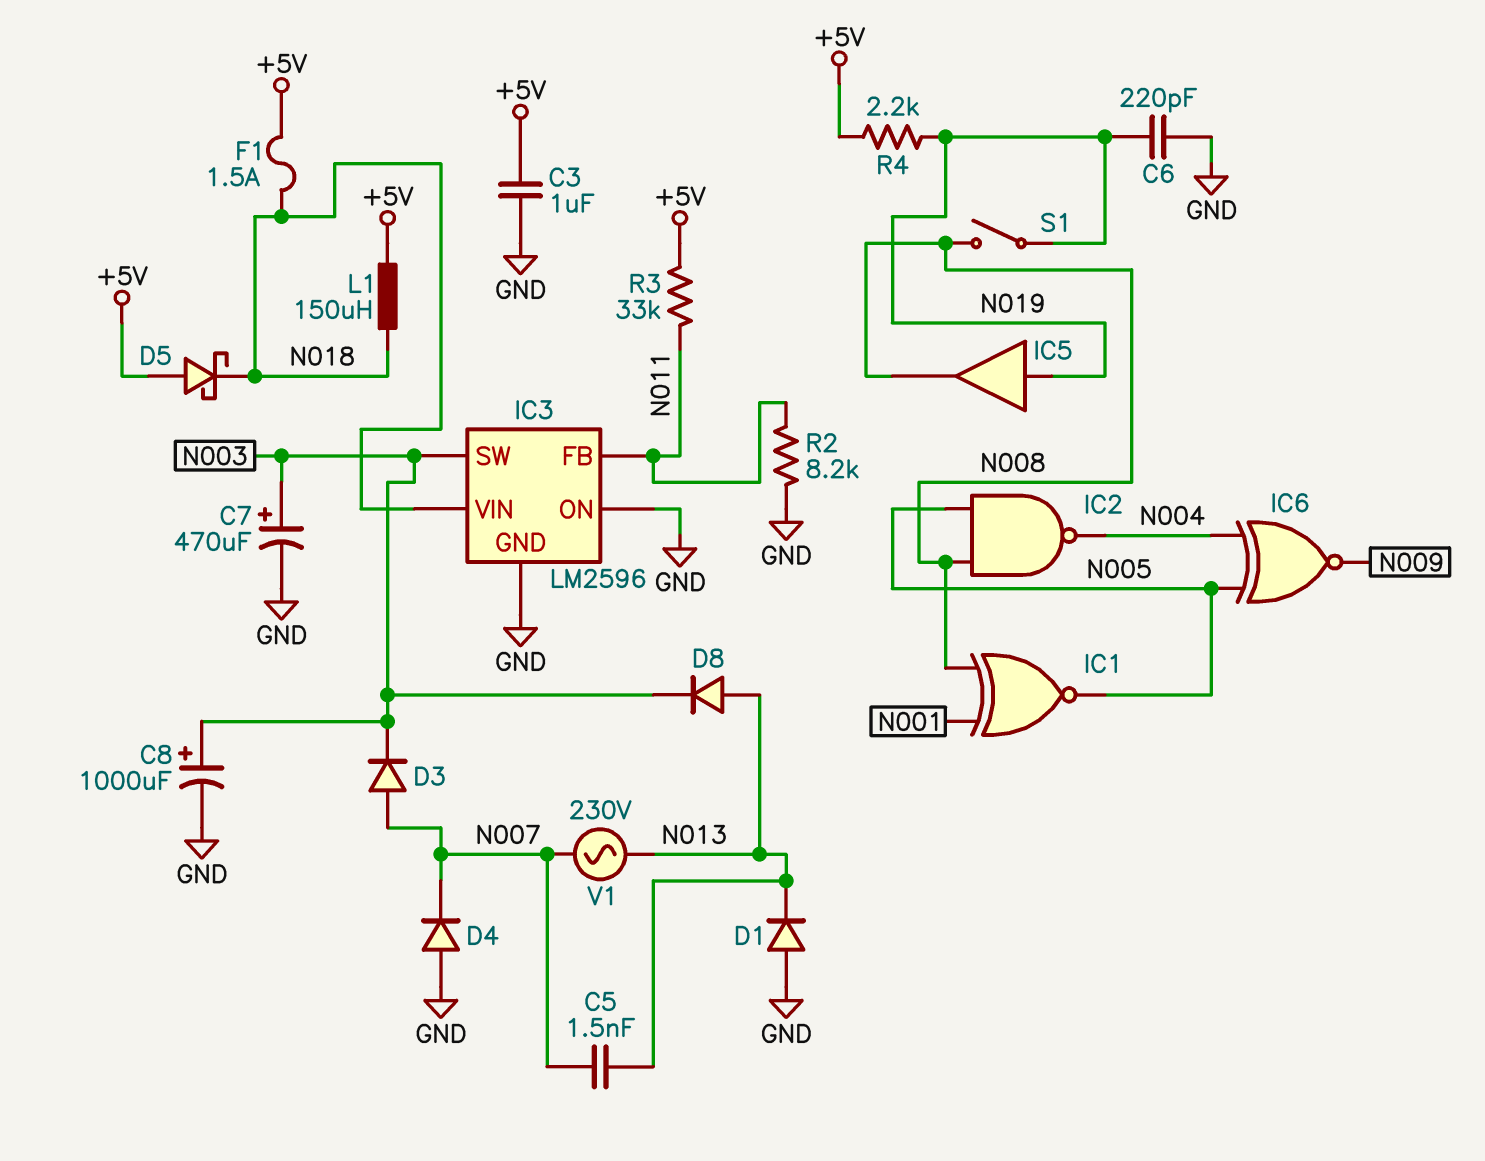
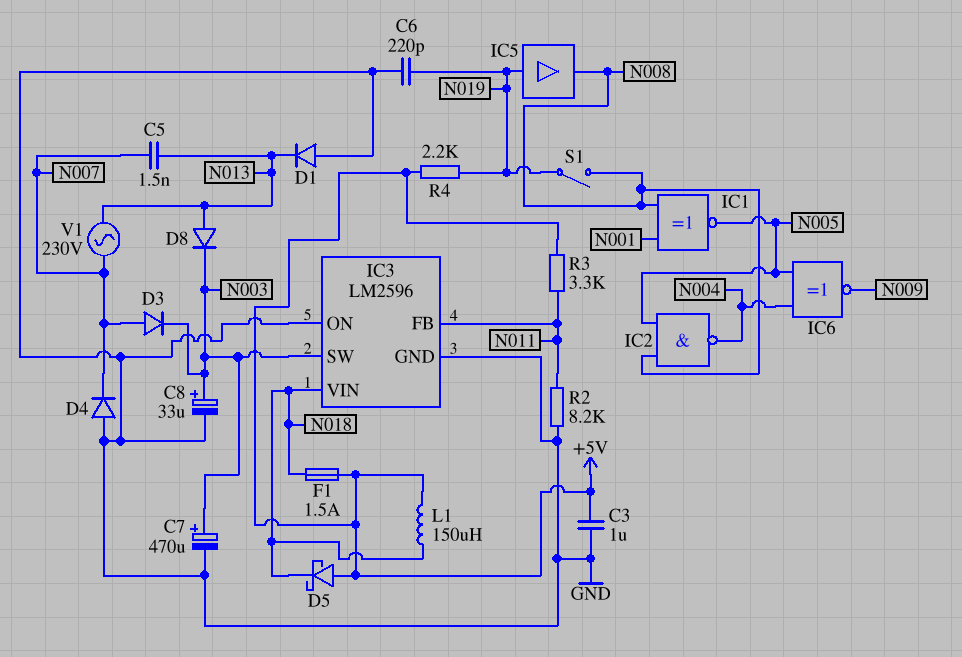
C8: 1000uF (plus N003, minus GND) -> 33uF (plus N003, minus GND)
R3: 33k (+5V, N011) -> 3.3k (+5V, N011)

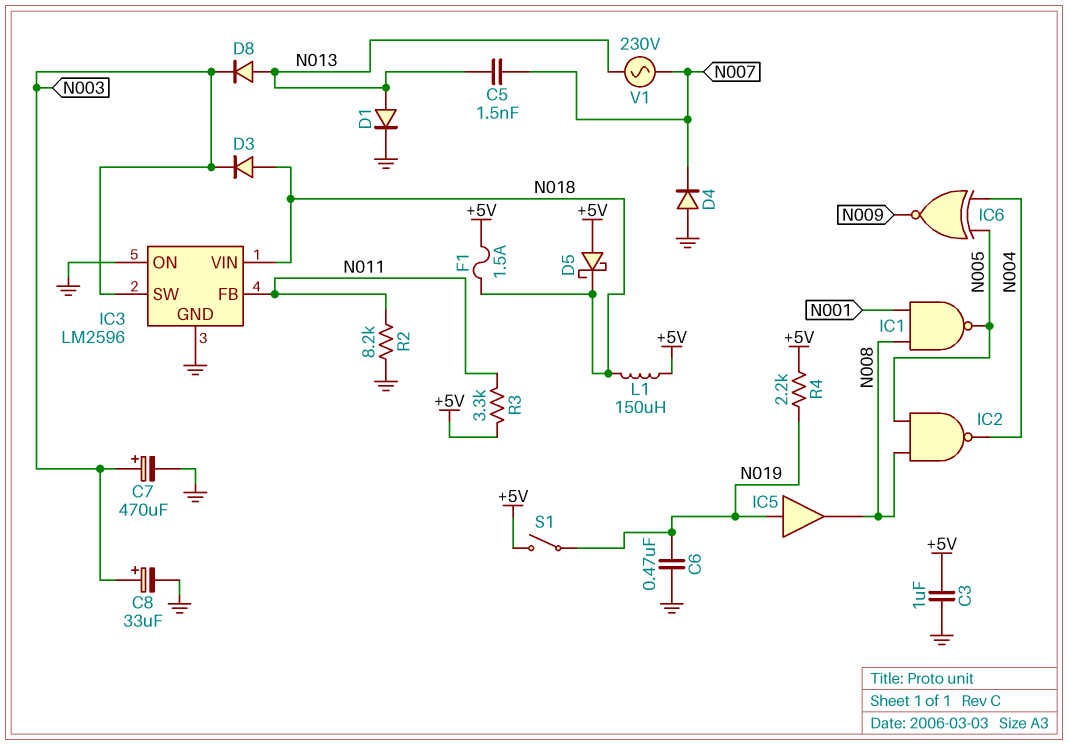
C6: 220pF (GND, N019) -> 470nF (GND, N019)
D1: diode (A GND, K N013) -> diode (A N013, K GND)
D3: diode (A N007, K N003) -> diode (A N018, K N003)
IC1: XNOR (in N001, in N008, out N005) -> NAND (in N001, in N008, out N005)
S1: switch (N008, N019) -> switch (+5V, N019)

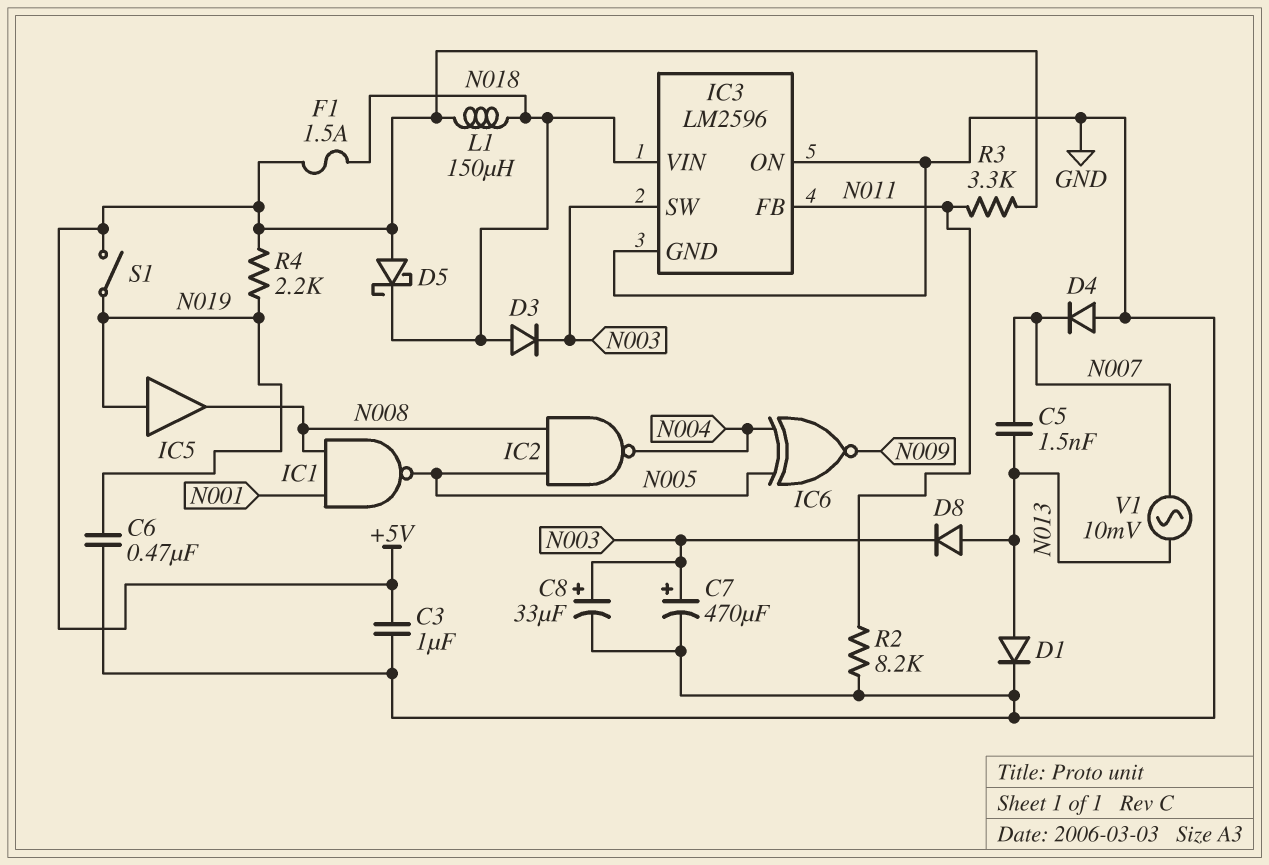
V1: AC 230V (N007, N013) -> AC 10mV (N007, N013)

